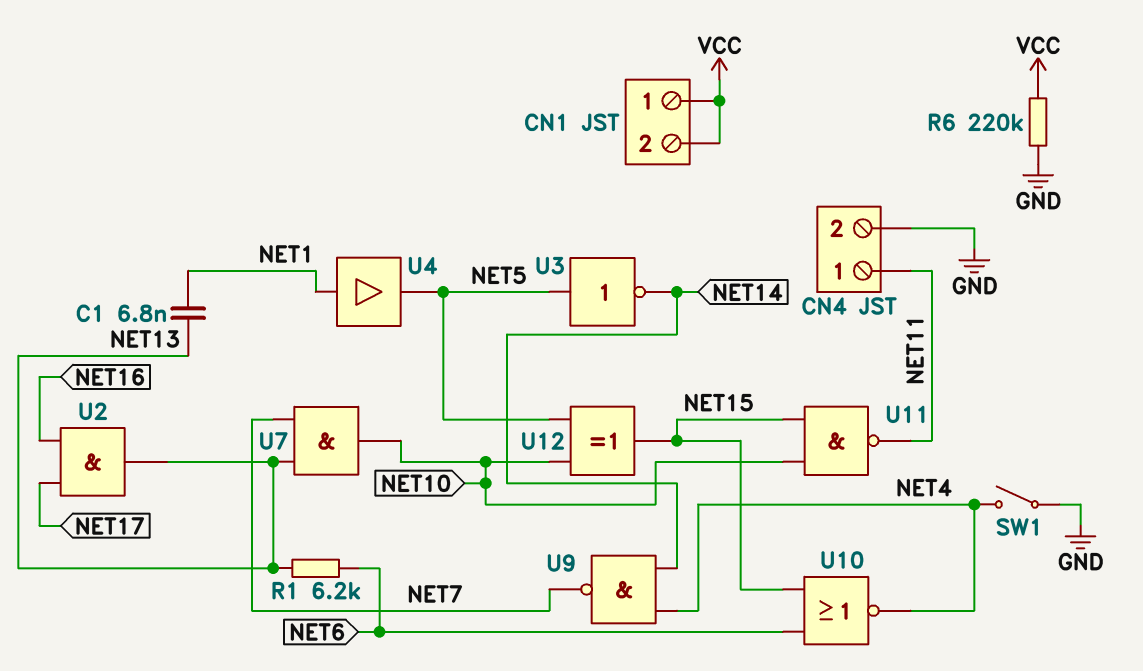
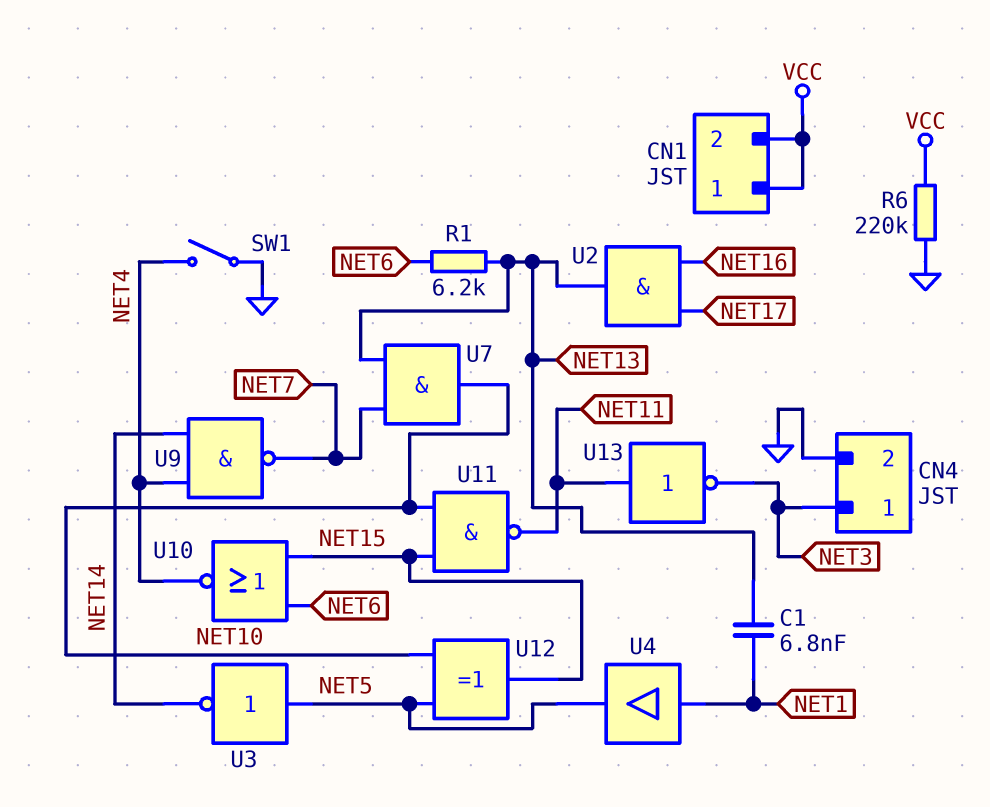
CN4 pin 1: NET11 -> NET3
U13: none -> NOT (in NET11, out NET3)

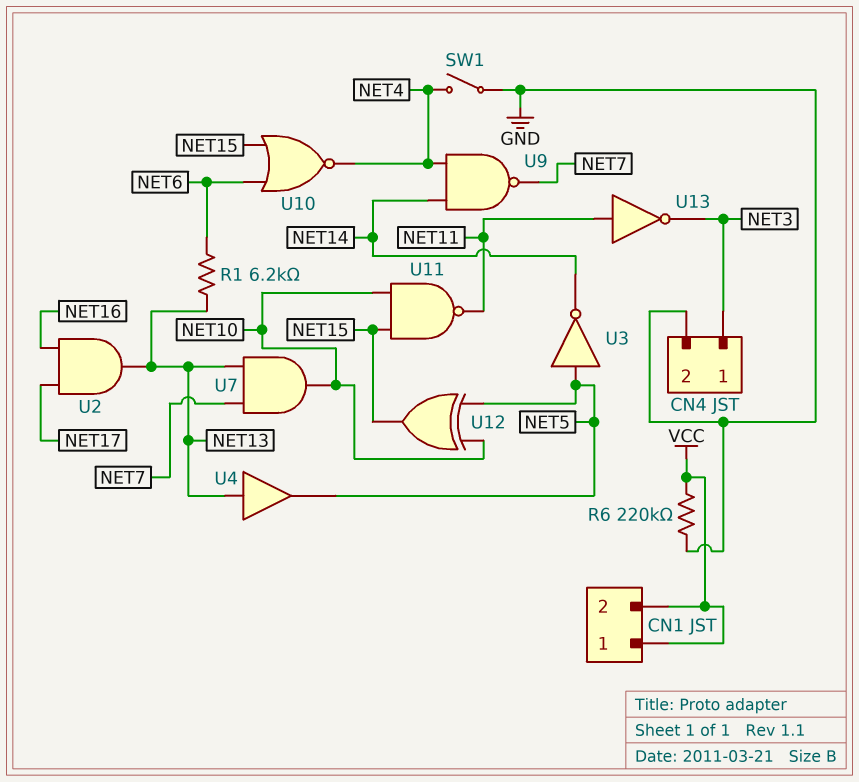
C1: 6.8nF (NET1, NET13) -> none
U4: buffer (in NET1, out NET5) -> buffer (in NET13, out NET5)

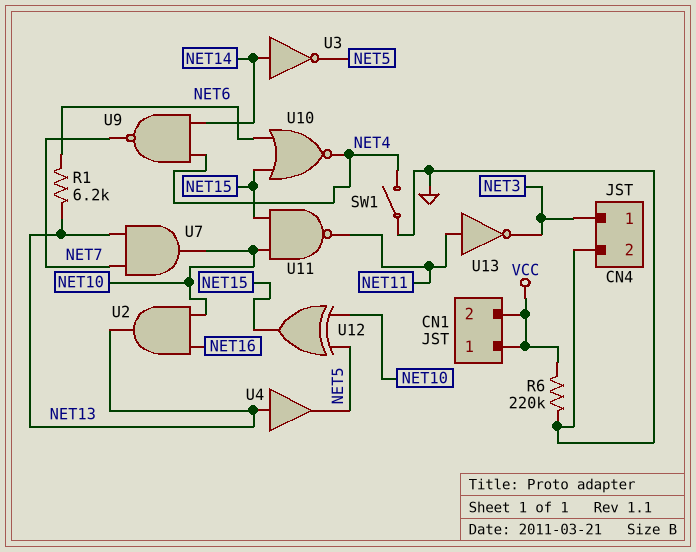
U2: AND (in NET16, in NET17, out NET13) -> AND (in NET10, in NET16, out NET13)
U3: NOT (in NET5, out NET14) -> NOT (in NET14, out NET5)

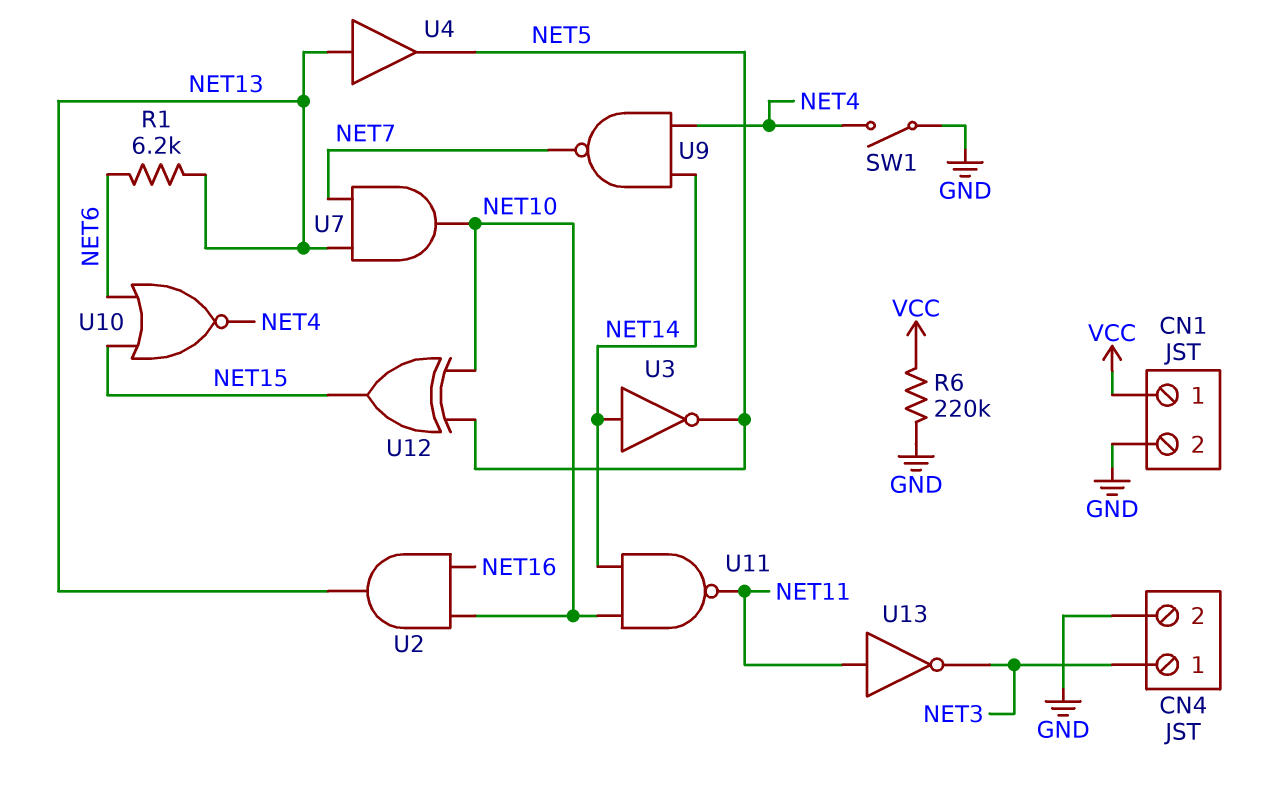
CN1 pin 2: VCC -> GND
U11: NAND (in NET10, in NET15, out NET11) -> NAND (in NET10, in NET14, out NET11)

